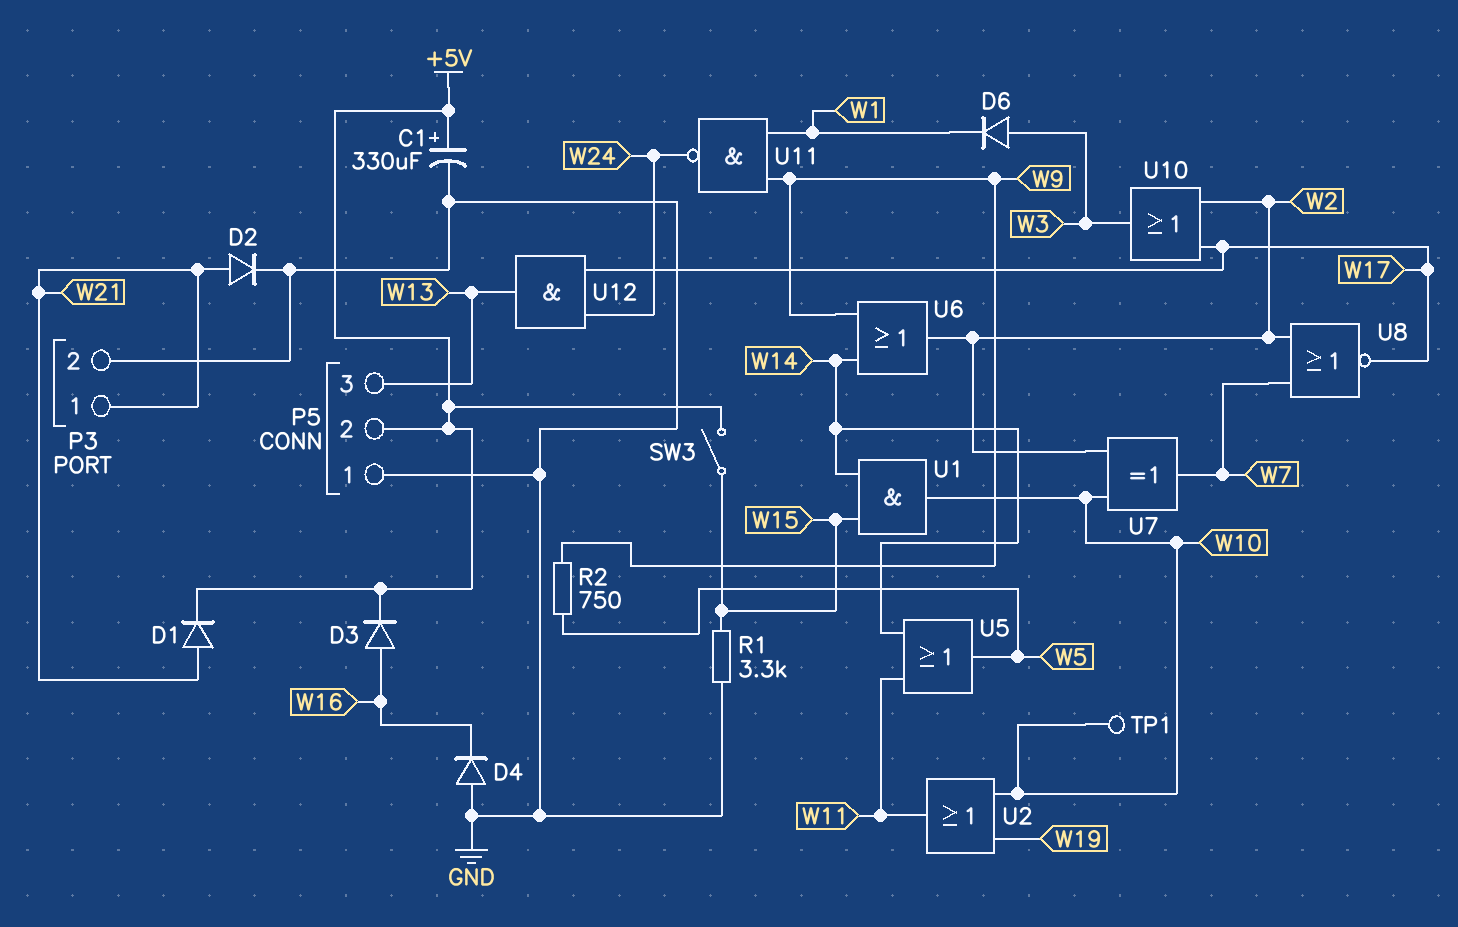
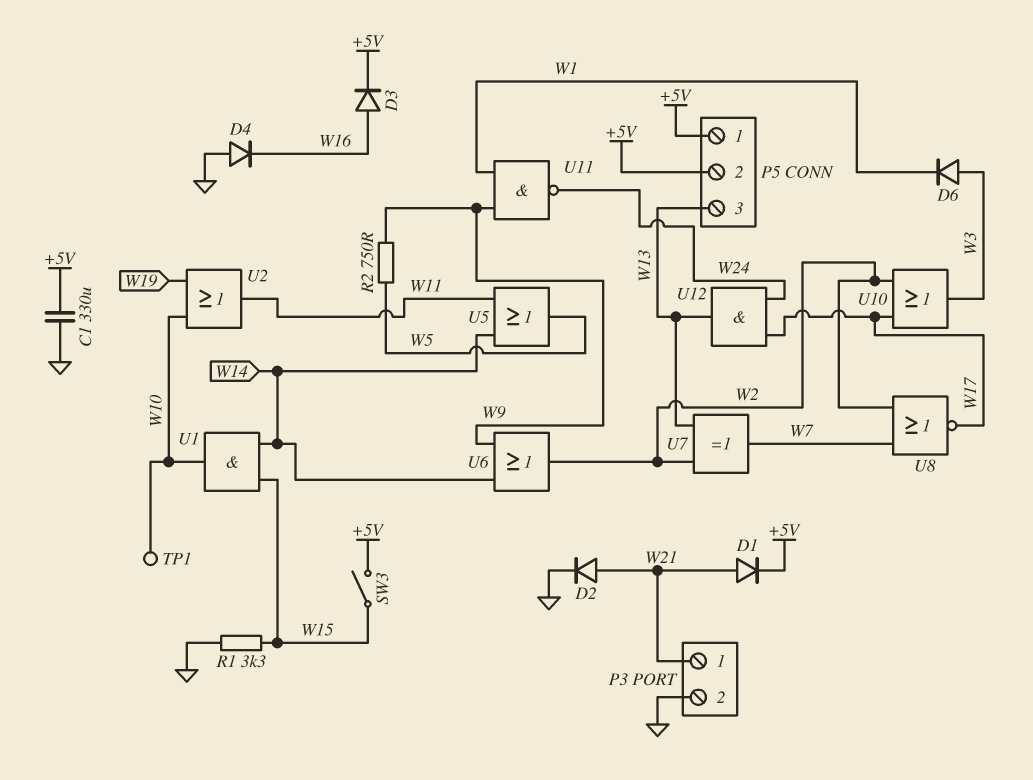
C1: 330uF (plus +5V, minus GND) -> 330uF (+5V, GND)
P5 pin 1: GND -> +5V
U7: XOR (in W2, in W10, out W7) -> XOR (in W2, in W13, out W7)

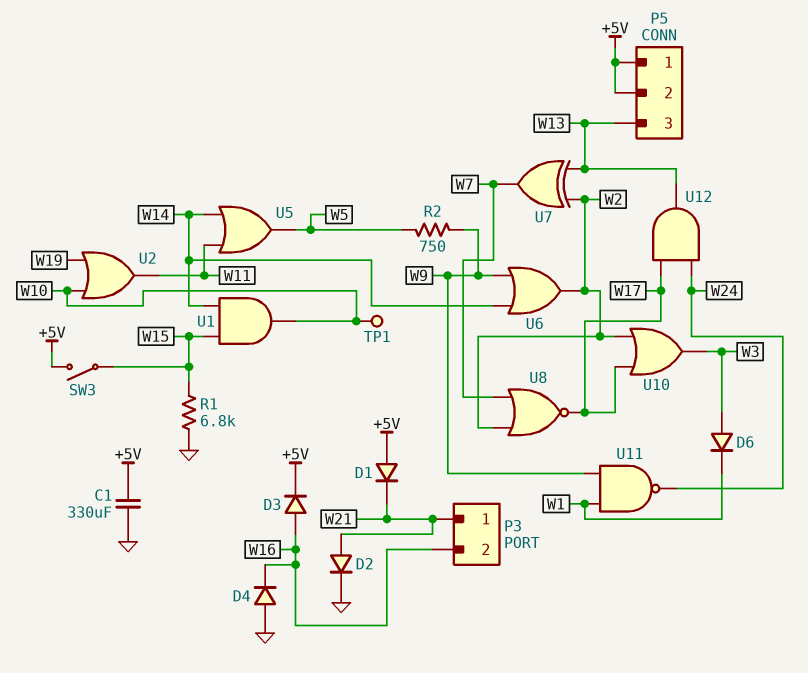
D1: diode (A W21, K +5V) -> diode (A +5V, K W21)
P3 pin 2: GND -> W16
R1: 3.3k (GND, W15) -> 6.8k (GND, W15)

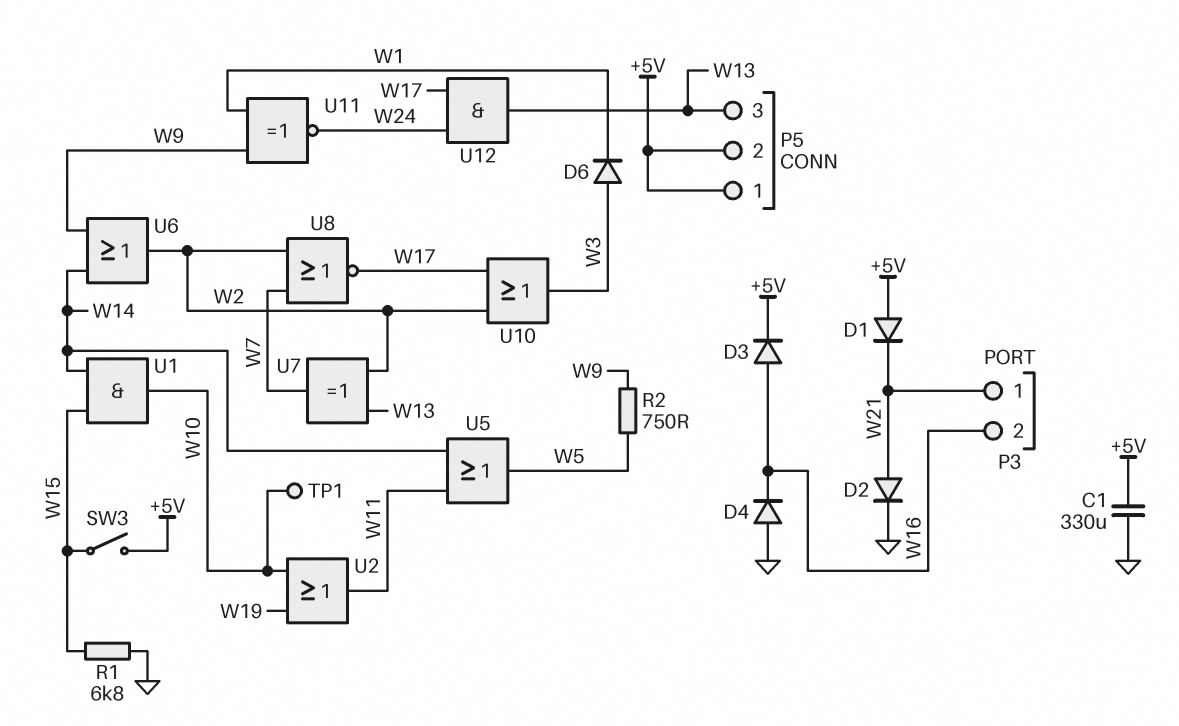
U11: NAND (in W1, in W9, out W24) -> XNOR (in W1, in W9, out W24)

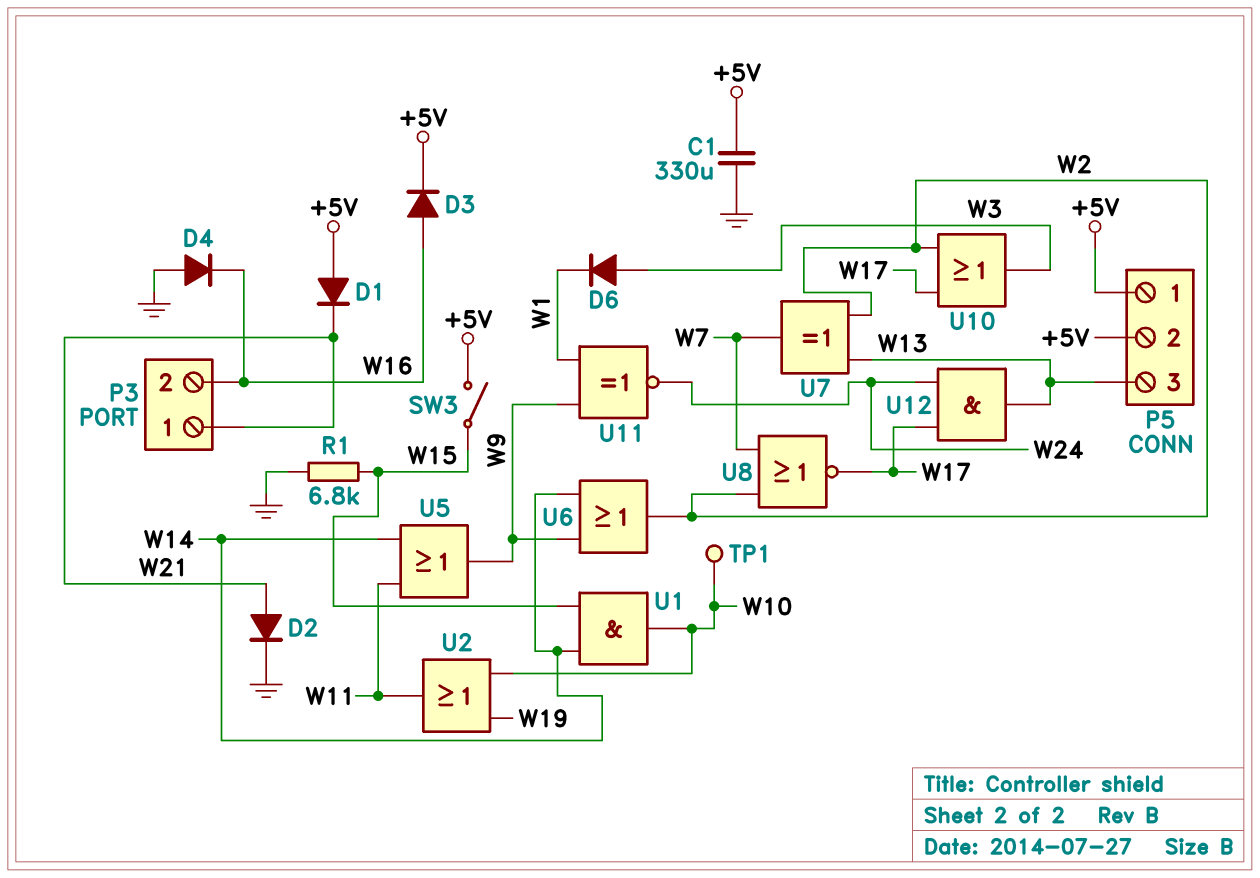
R2: 750 (W5, W9) -> none
U5: OR (in W11, in W14, out W5) -> OR (in W11, in W14, out W9)

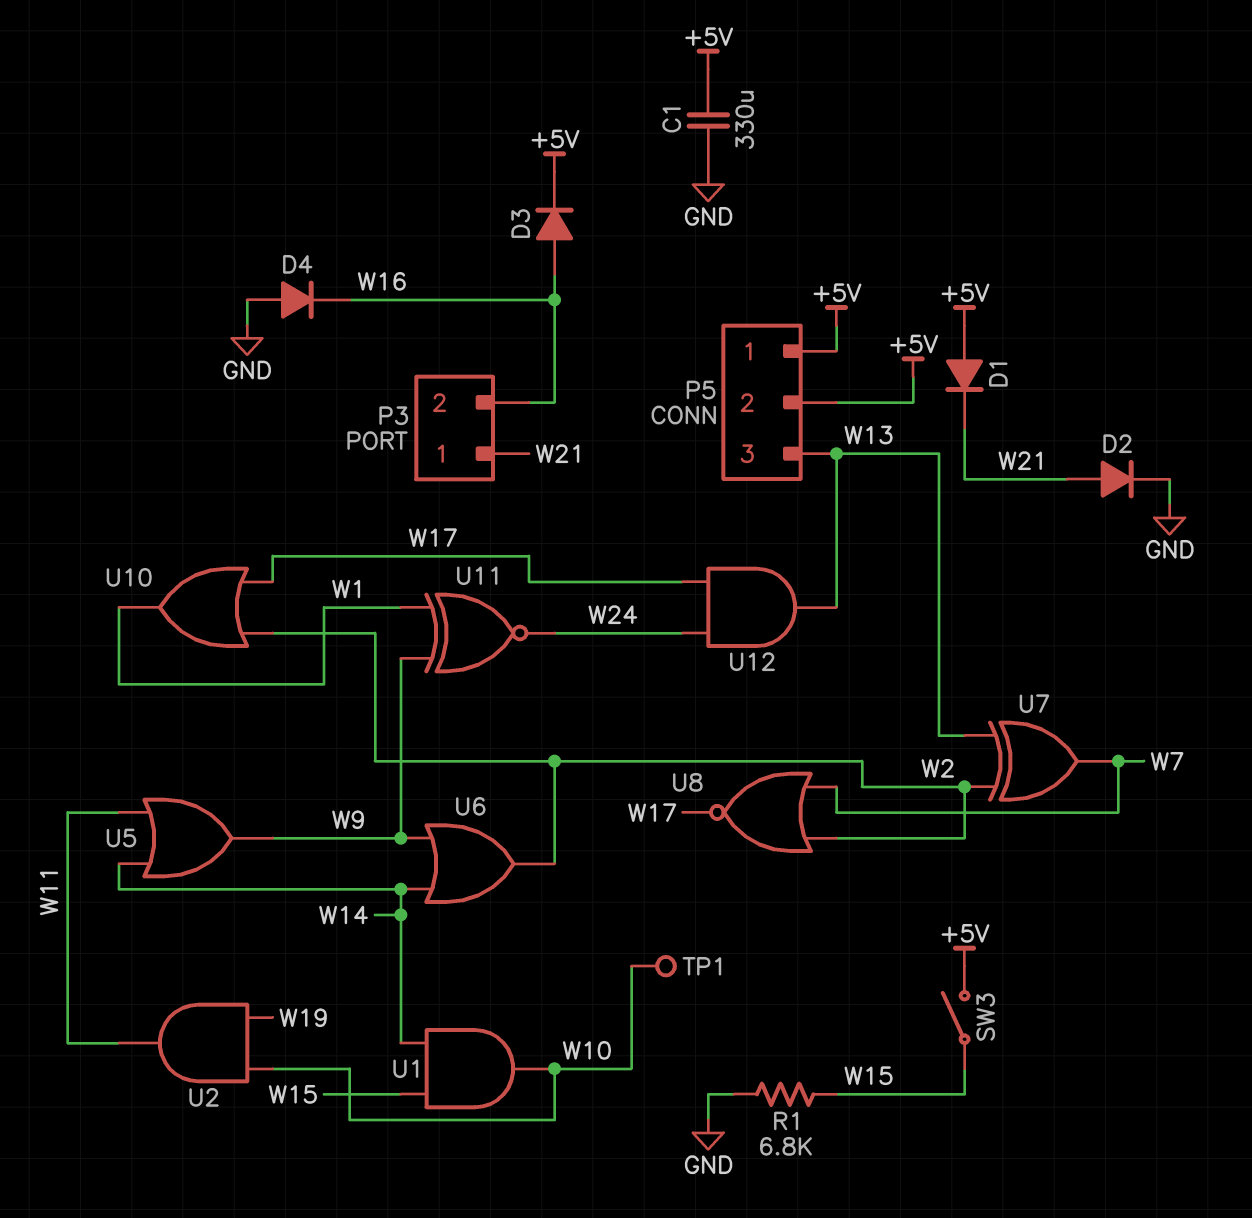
D6: diode (A W3, K W1) -> none
U2: OR (in W10, in W19, out W11) -> AND (in W10, in W19, out W11)
U10: OR (in W2, in W17, out W3) -> OR (in W2, in W17, out W1)

